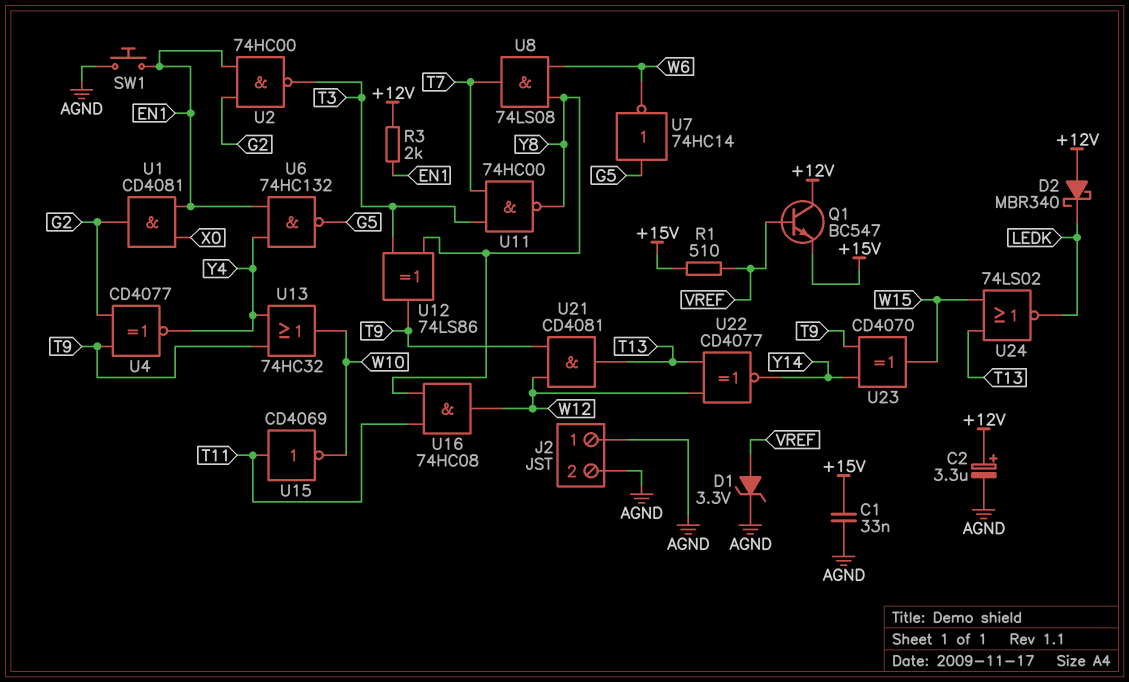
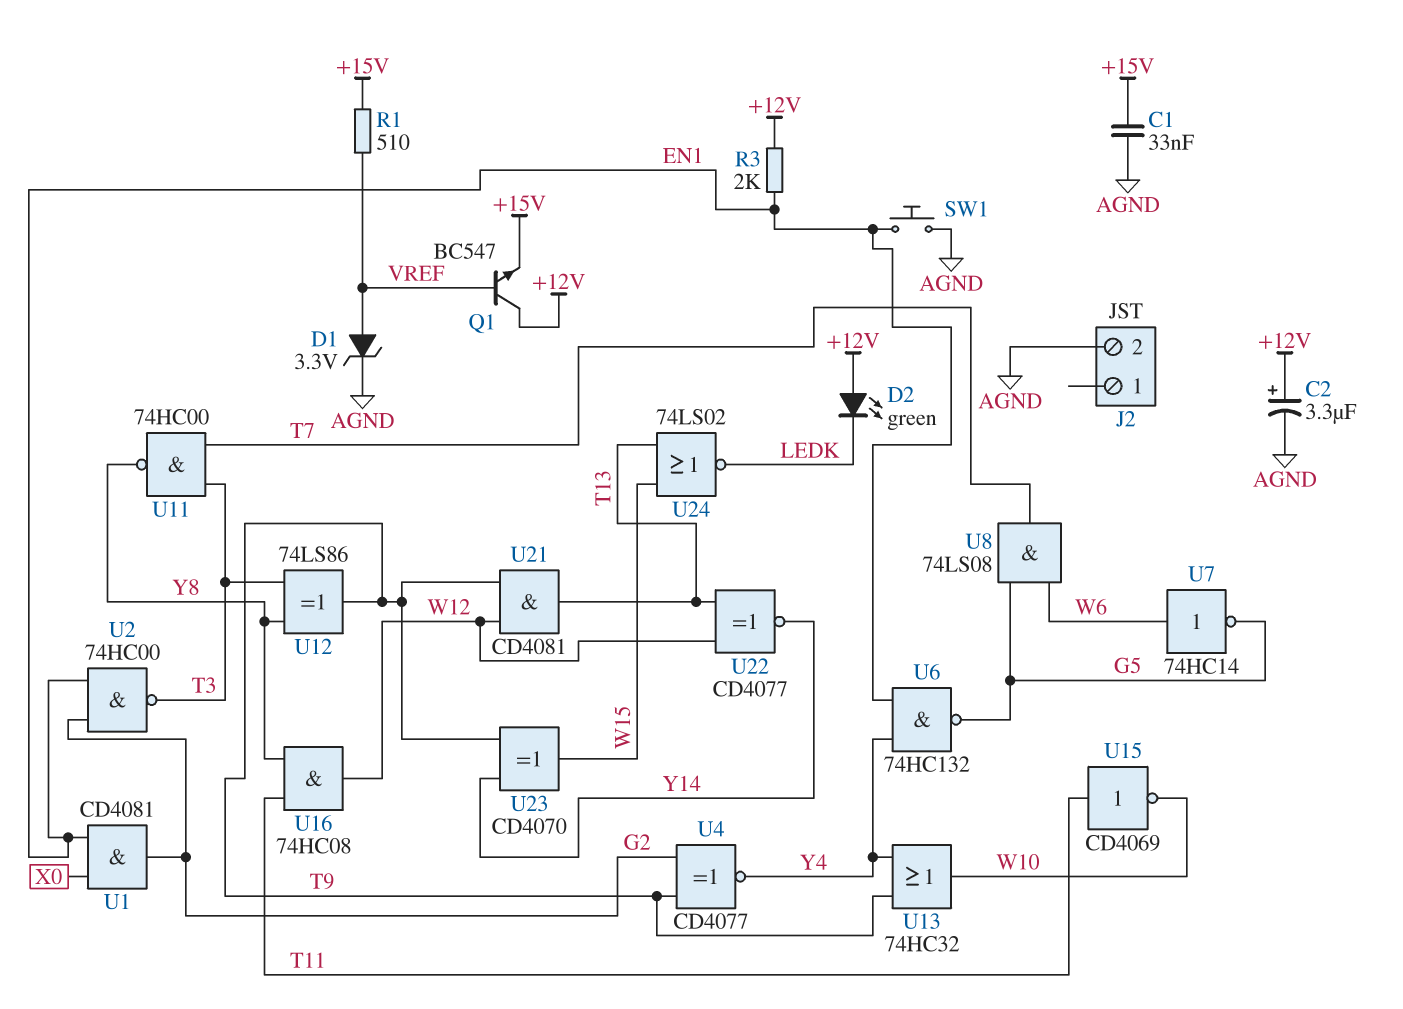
D2: schottky MBR340 (A +12V, K LEDK) -> LED green (A +12V, K LEDK)
J2 pin 1: AGND -> none
U7: NOT 74HC14 (in G5, out W6) -> NOT 74HC14 (in W6, out G5)
U8: AND 74LS08 (in W6, in Y8, out T7) -> AND 74LS08 (in G5, in W6, out T7)

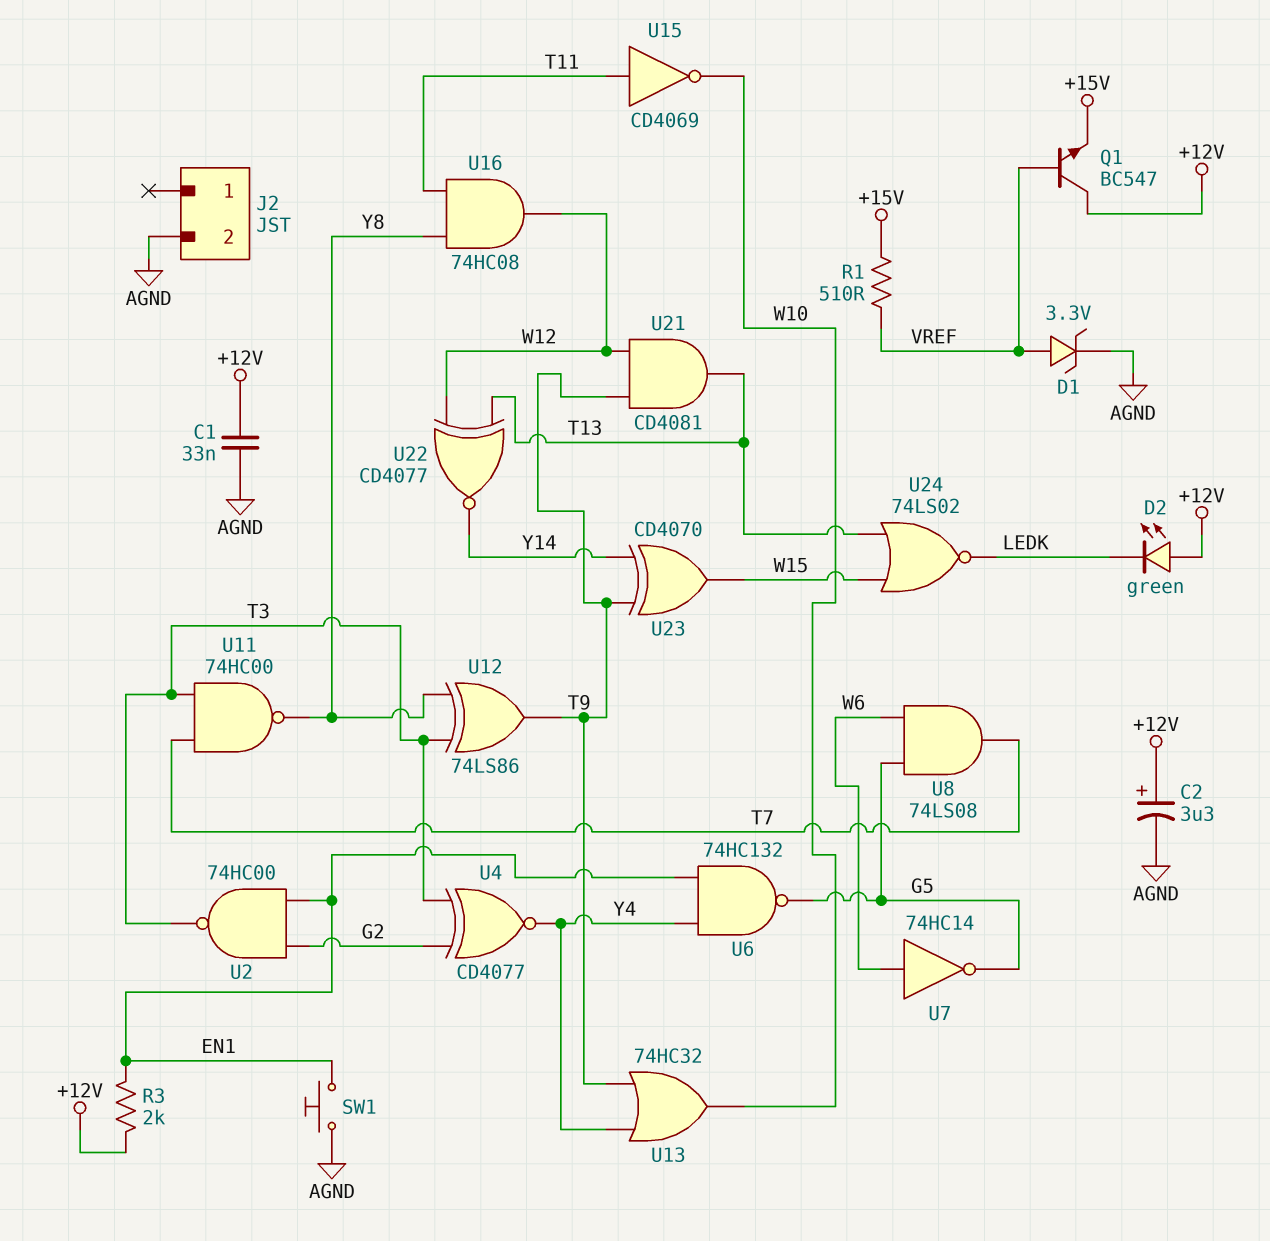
C1: 33nF (+15V, AGND) -> 33nF (+12V, AGND)
U1: AND CD4081 (in EN1, in X0, out G2) -> none
U4: XNOR CD4077 (in G2, in T9, out Y4) -> XNOR CD4077 (in G2, in T3, out Y4)

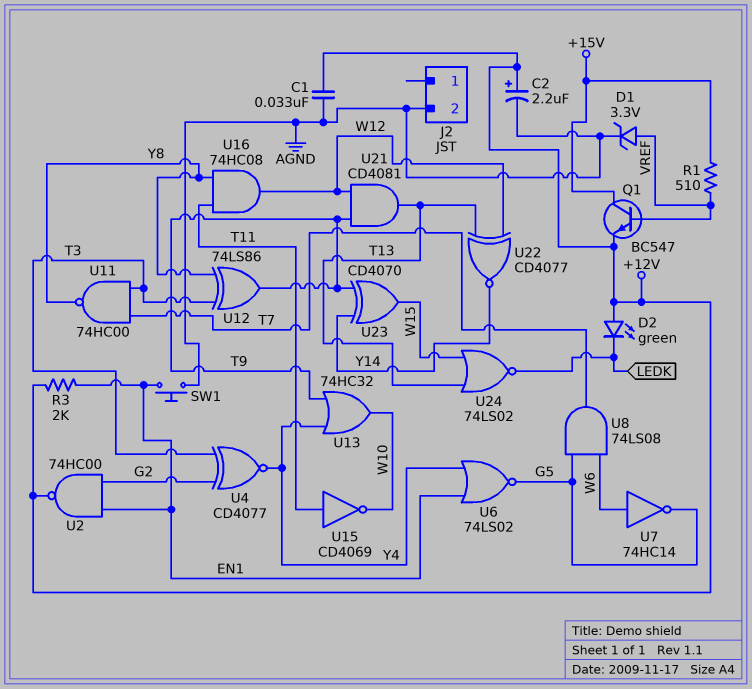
C2: 3.3uF (plus +12V, minus AGND) -> 2.2uF (plus +12V, minus AGND)
Q1: NPN BC547 (B VREF, C +12V, E +15V) -> NPN BC547 (B VREF, C +15V, E +12V)
U2: NAND 74HC00 (in EN1, in G2, out T3) -> NAND 74HC00 (in EN1, in G2, out +12V)
U6: NAND 74HC132 (in EN1, in Y4, out G5) -> NOR 74LS02 (in EN1, in Y4, out G5)

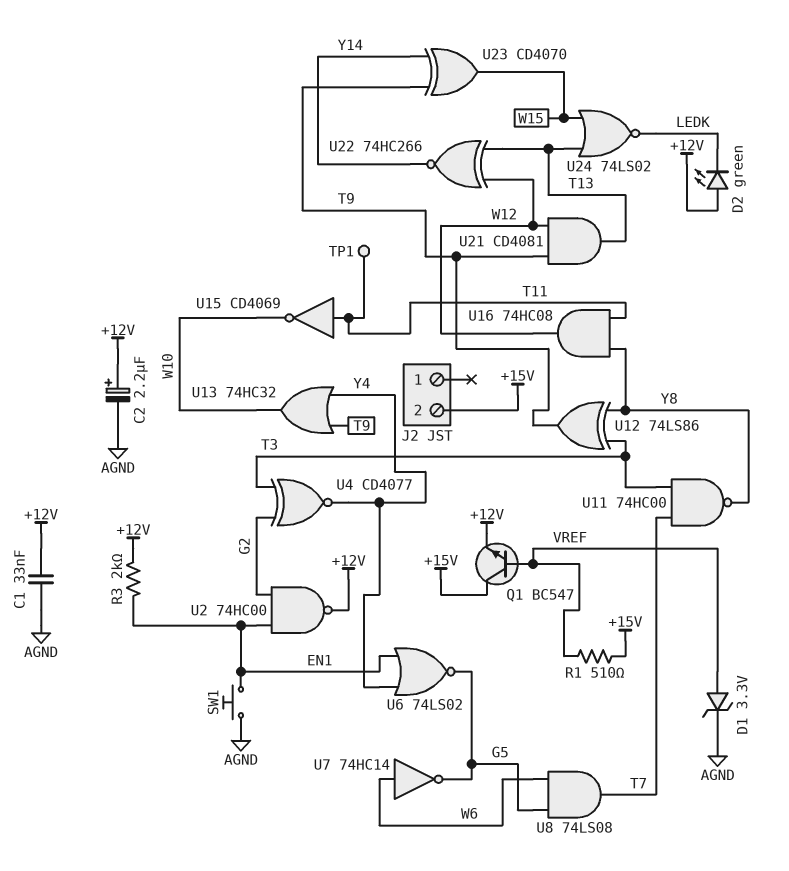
J2 pin 2: AGND -> +15V
TP1: none -> test point (T11)
U22: XNOR CD4077 (in T13, in W12, out Y14) -> XNOR 74HC266 (in T13, in W12, out Y14)

